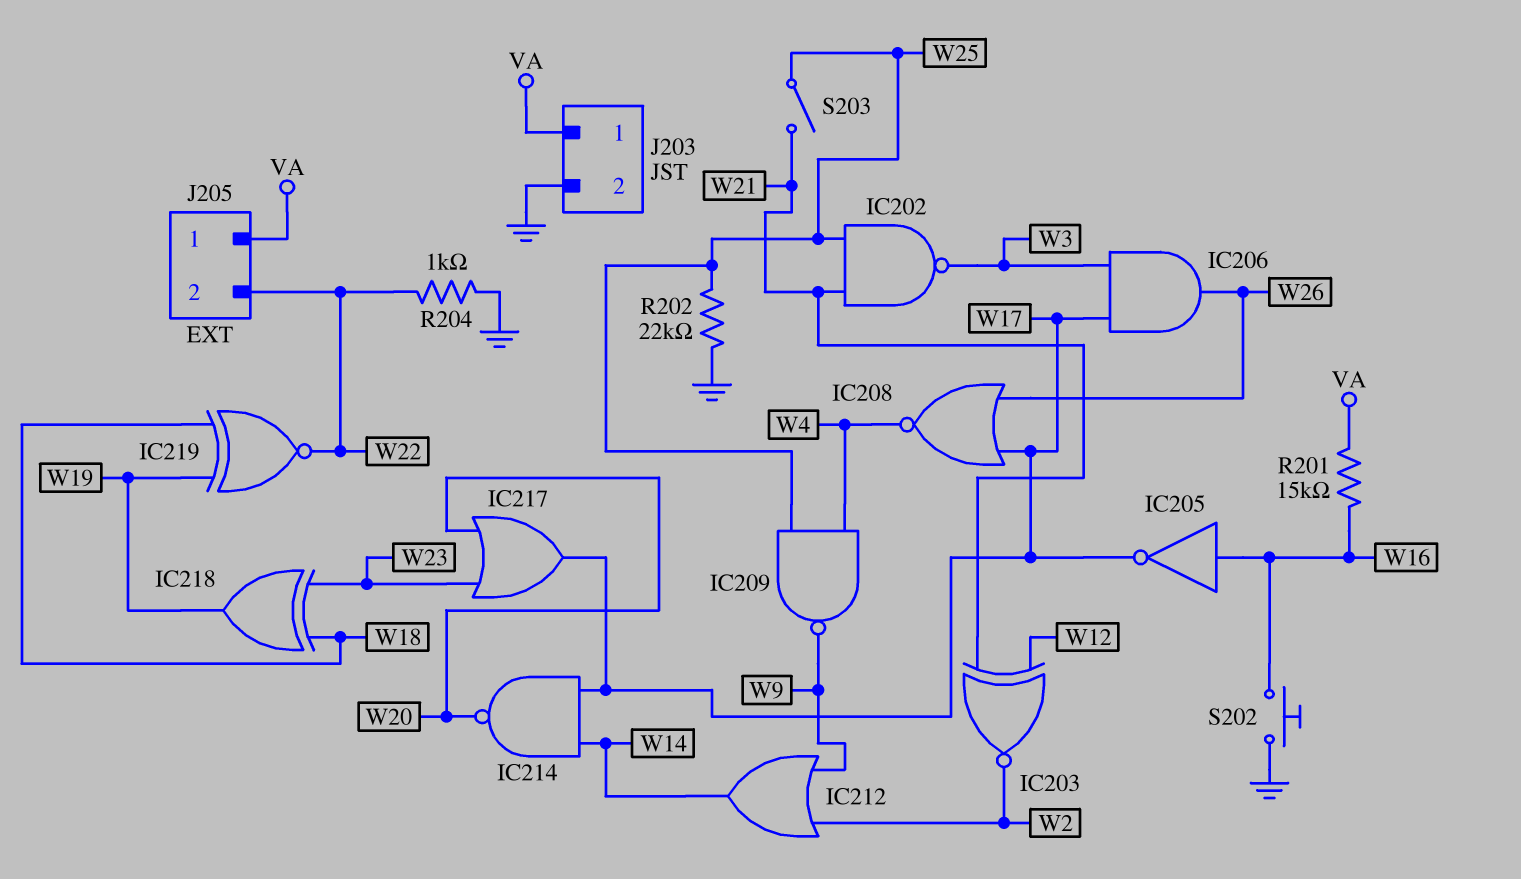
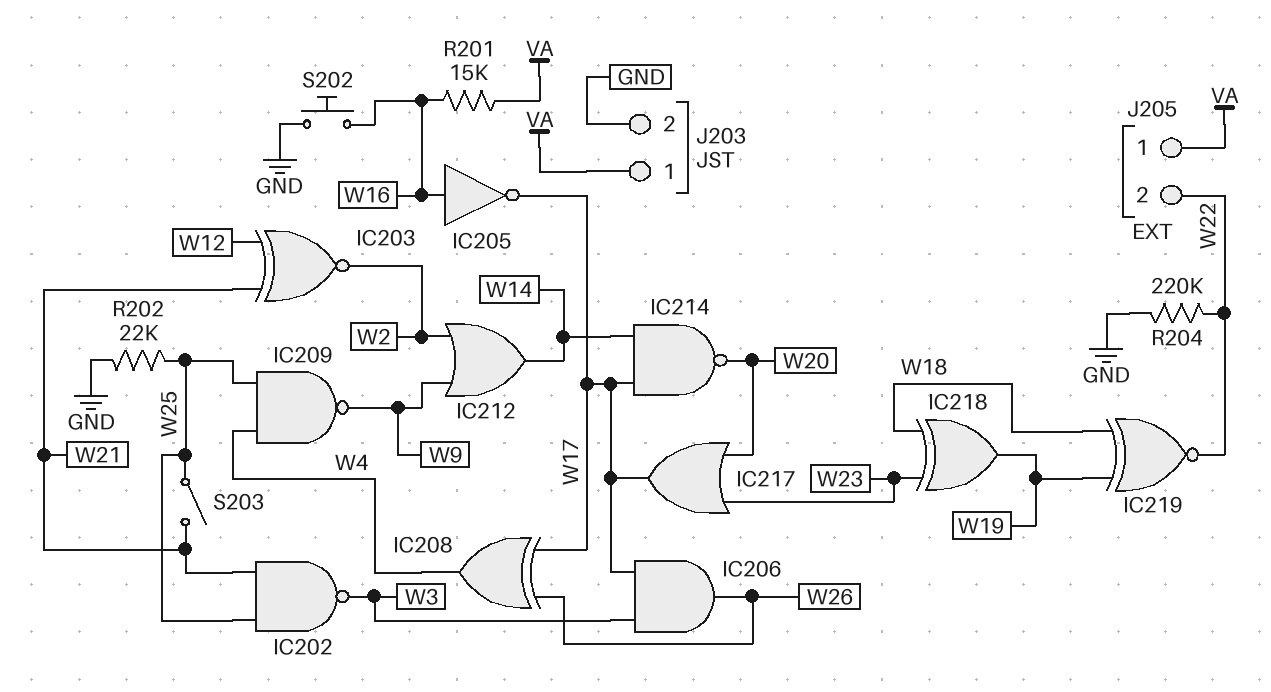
IC208: NOR (in W17, in W26, out W4) -> XOR (in W17, in W26, out W4)
R204: 1k (GND, W22) -> 220k (GND, W22)

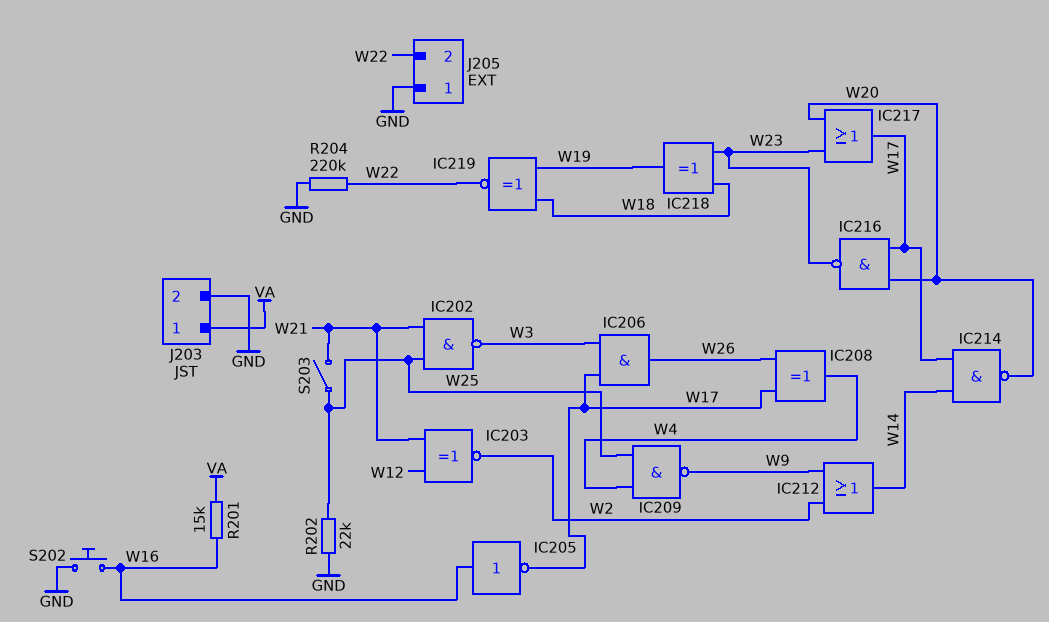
IC216: none -> NAND (in W17, in W20, out W23)
J205 pin 1: VA -> GND

